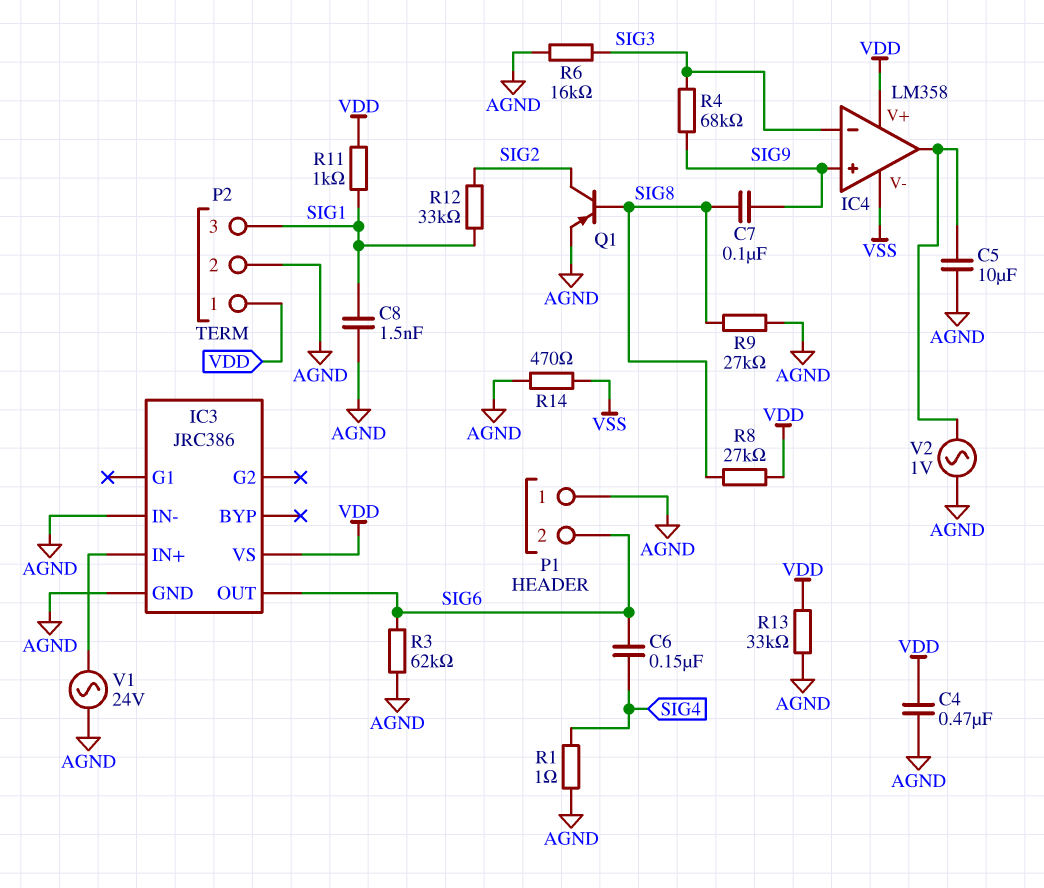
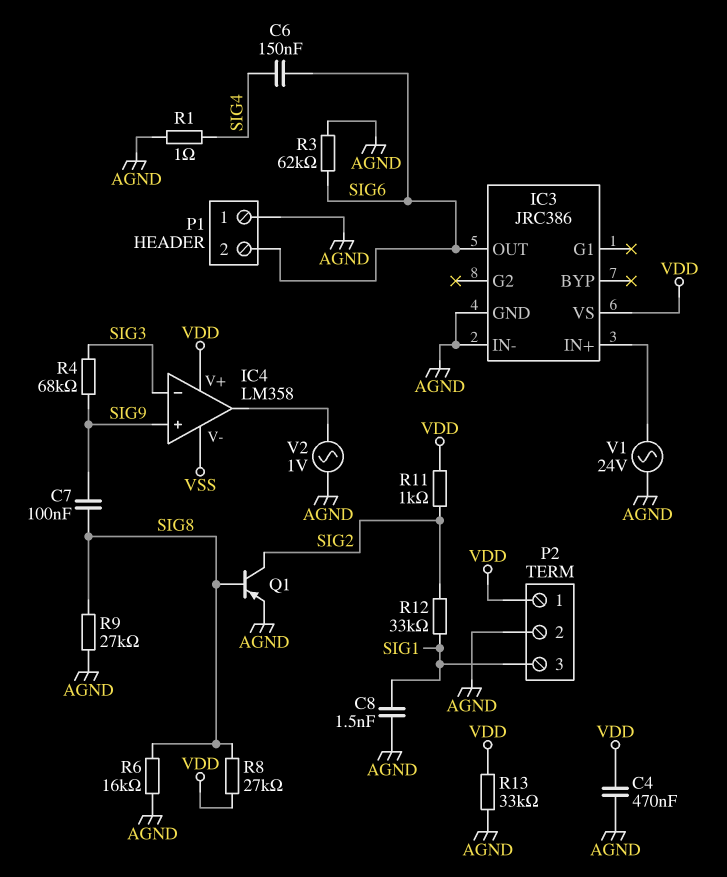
C5: 10uF (AGND, IC4/out) -> none
R6: 16k (AGND, SIG3) -> 16k (AGND, SIG8)
R11: 1k (SIG1, VDD) -> 1k (SIG2, VDD)
R14: 470 (AGND, VSS) -> none

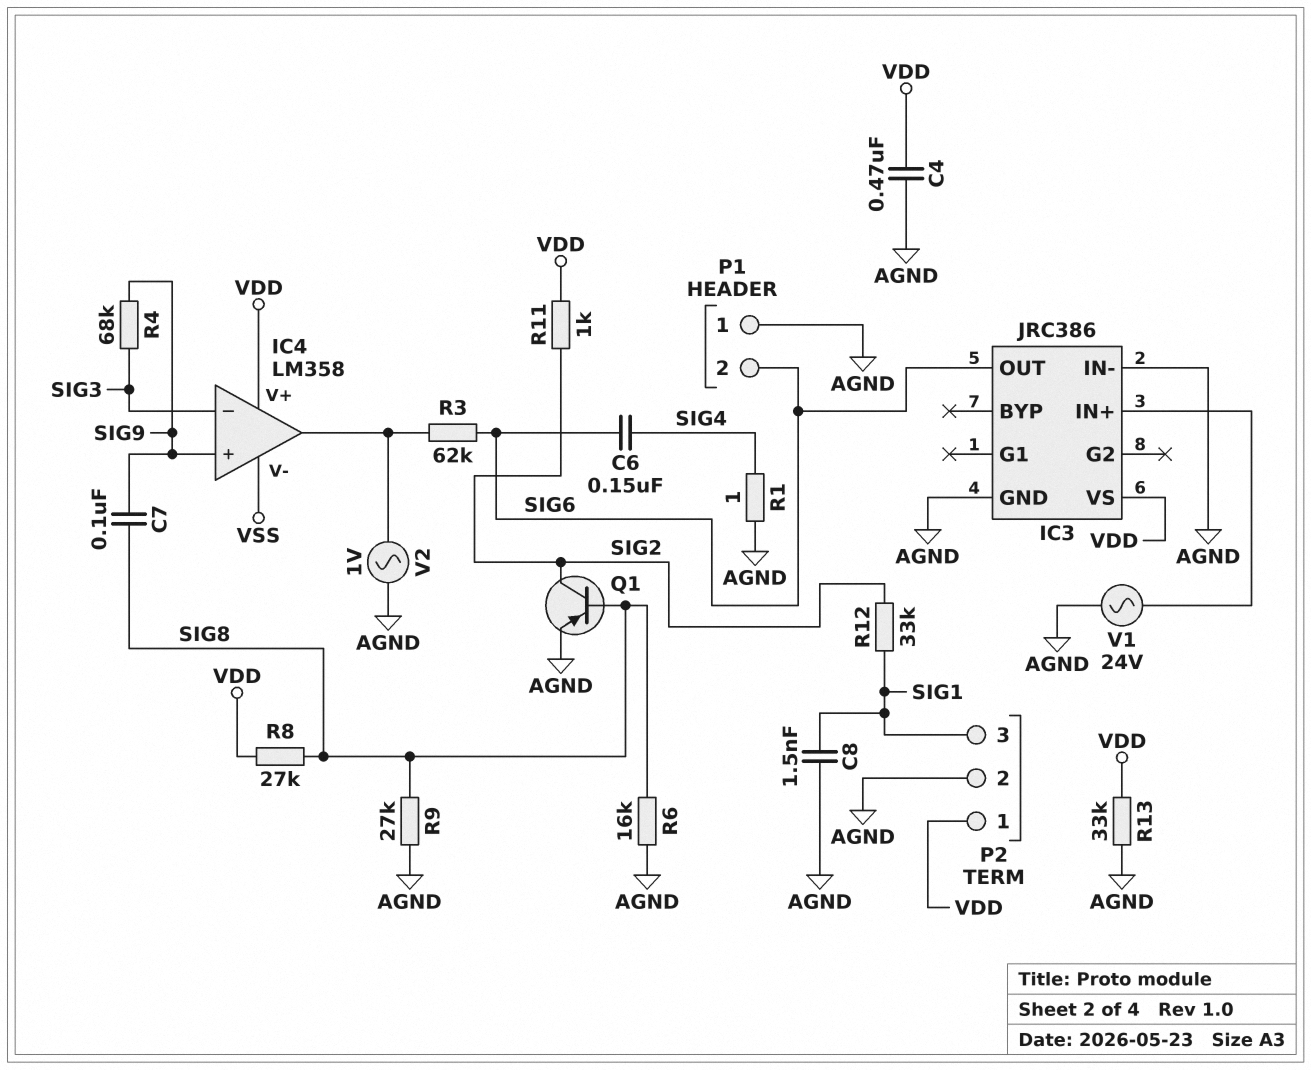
R3: 62k (AGND, SIG6) -> 62k (IC4/out, SIG6)

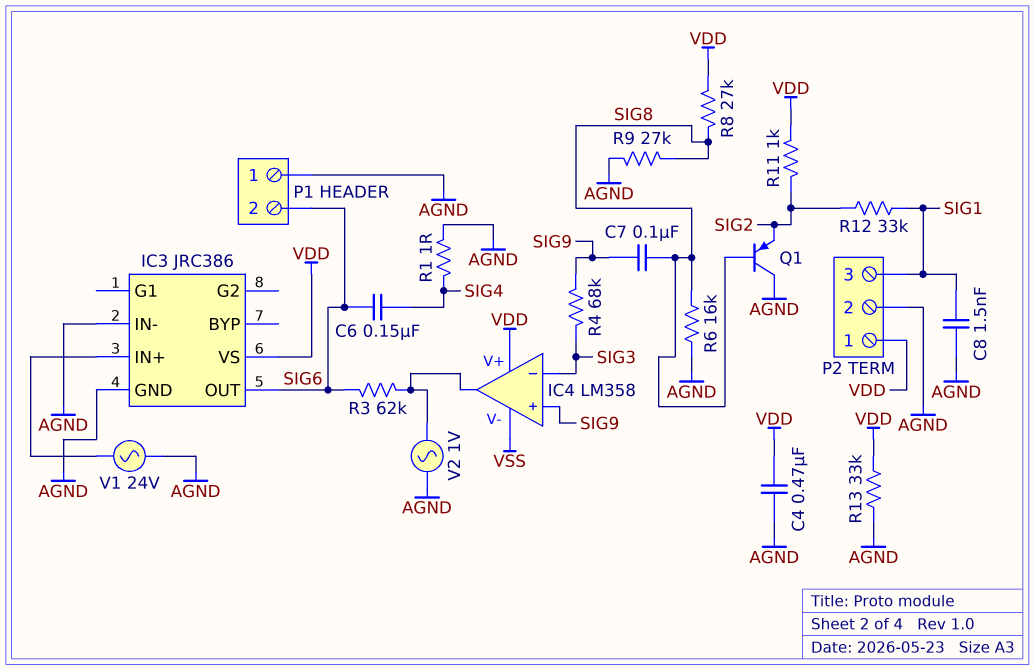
Q1: PNP (B SIG8, C SIG2, E AGND) -> PNP (B SIG8, C AGND, E SIG2)

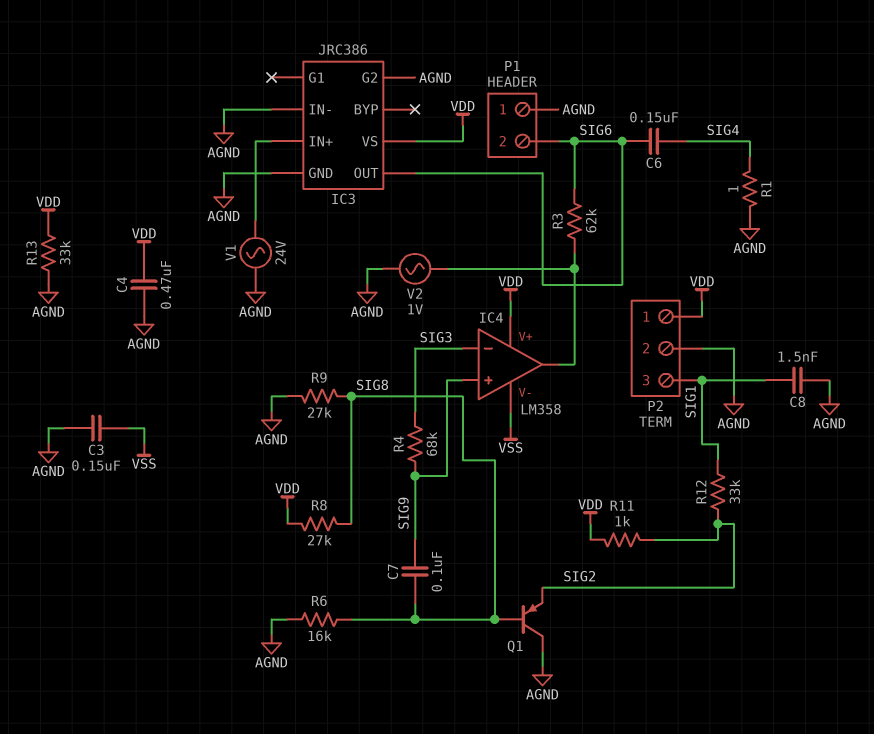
C3: none -> 150nF (AGND, VSS)
IC3 pin G2: none -> AGND

